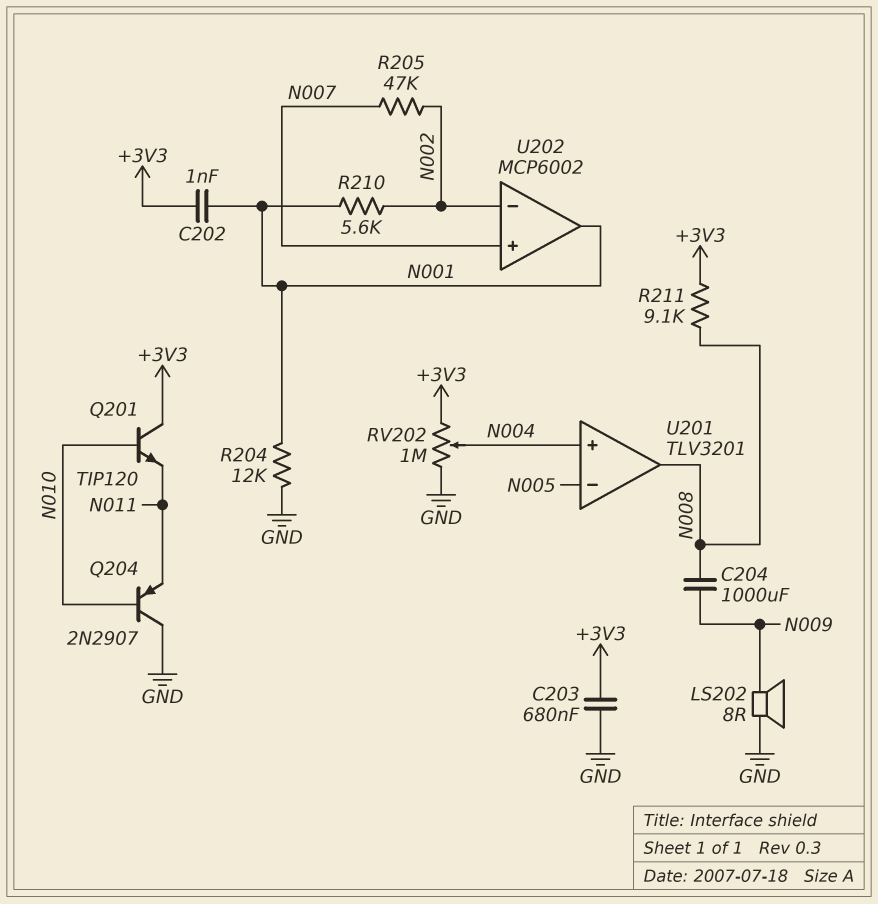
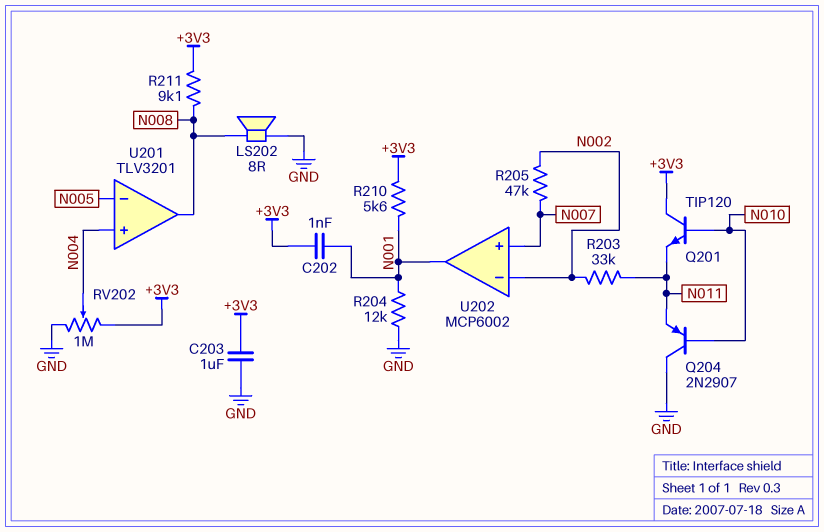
C203: 680nF (+3V3, GND) -> 1uF (+3V3, GND)
C204: 1000uF (N008, N009) -> none
LS202: speaker 8R (GND, N009) -> speaker 8R (GND, N008)
R203: none -> 33k (N002, N011)
R210: 5.6k (N001, N002) -> 5.6k (+3V3, N001)

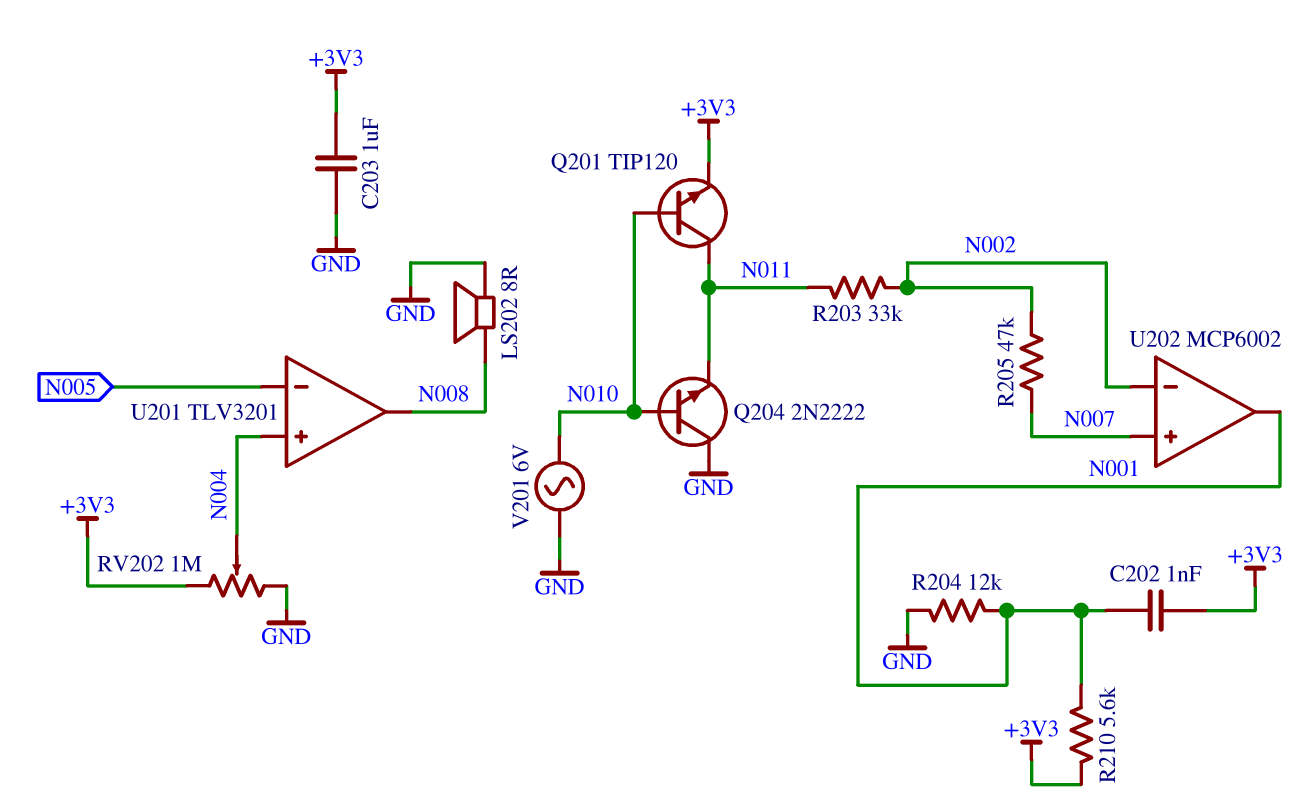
Q201: NPN TIP120 (B N010, C +3V3, E N011) -> NPN TIP120 (B N010, C N011, E +3V3)
Q204: PNP 2N2907 (B N010, C GND, E N011) -> NPN 2N2222 (B N010, C GND, E N011)
R211: 9.1k (+3V3, N008) -> none
V201: none -> AC 6V (GND, N010)

